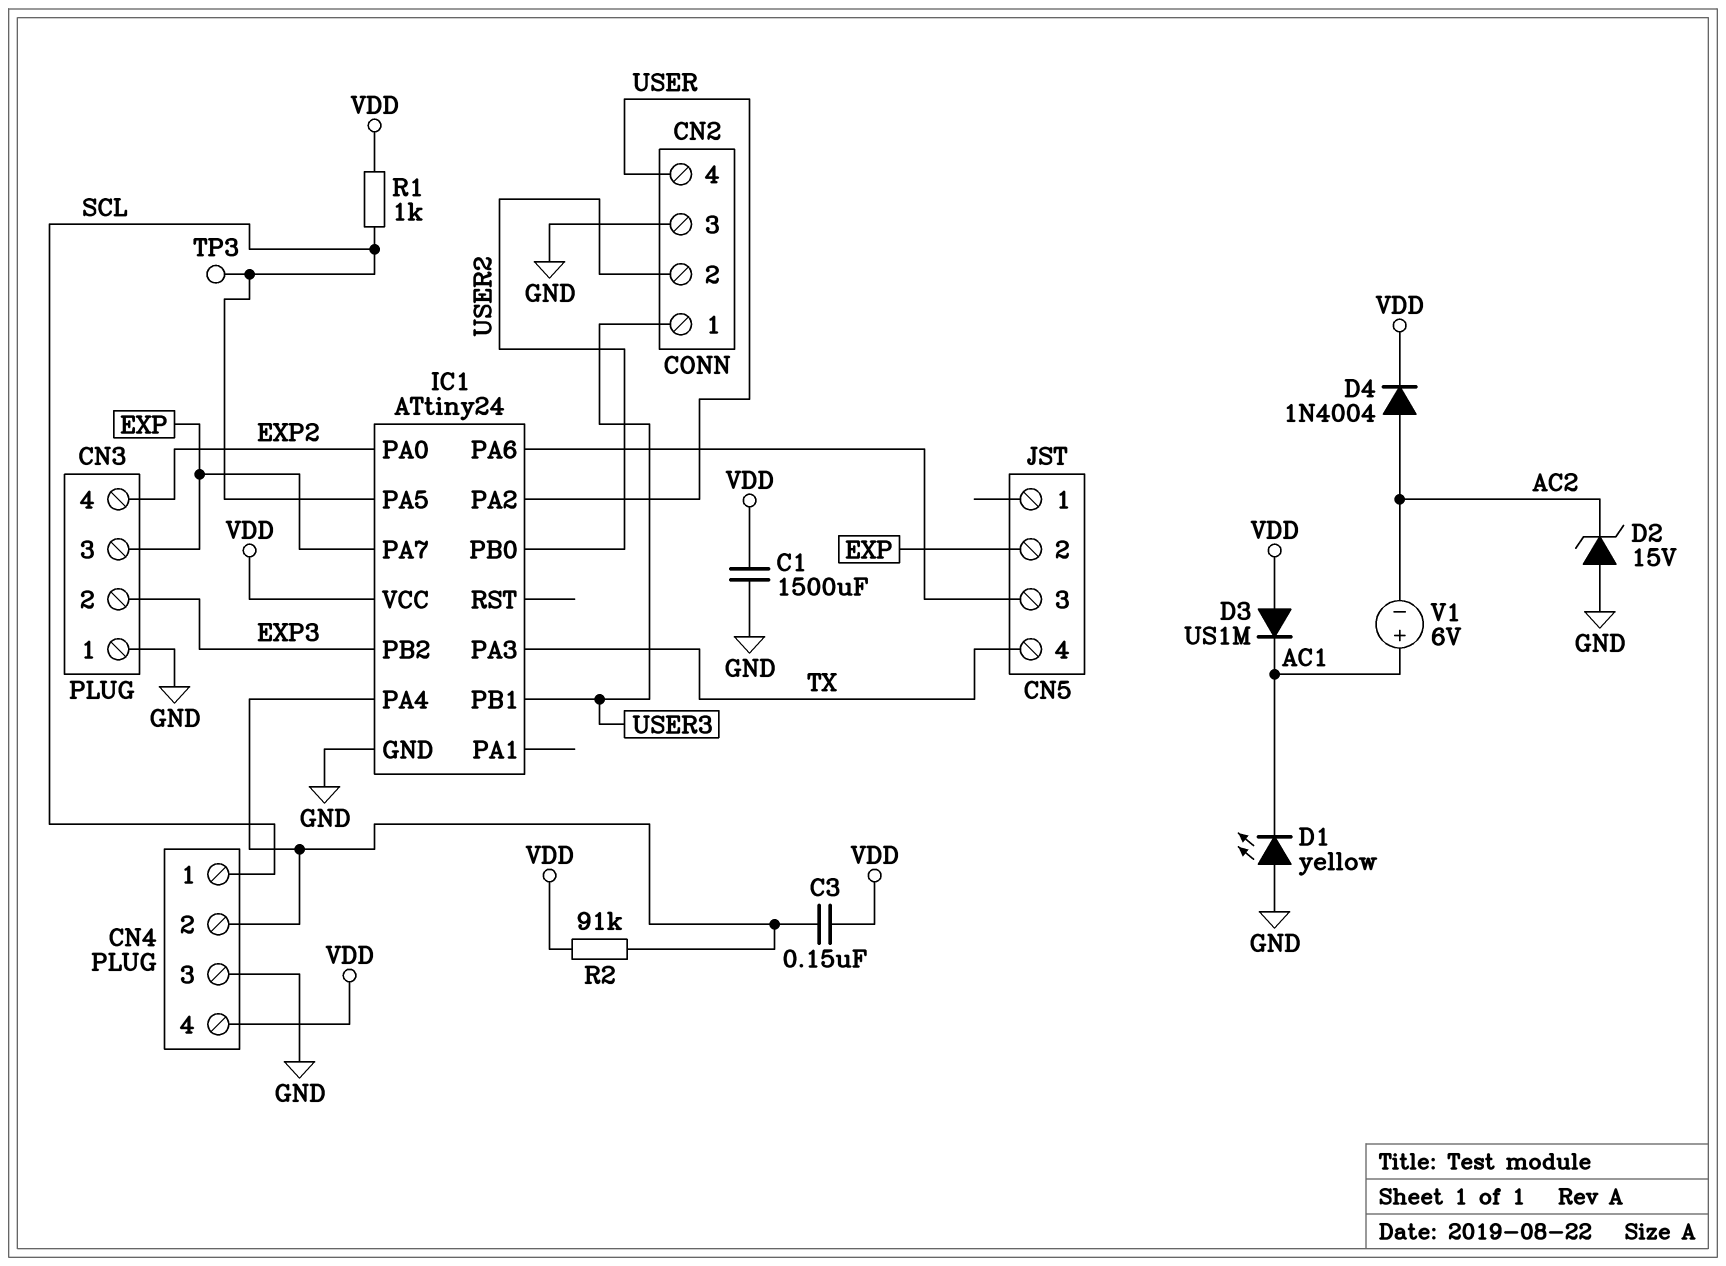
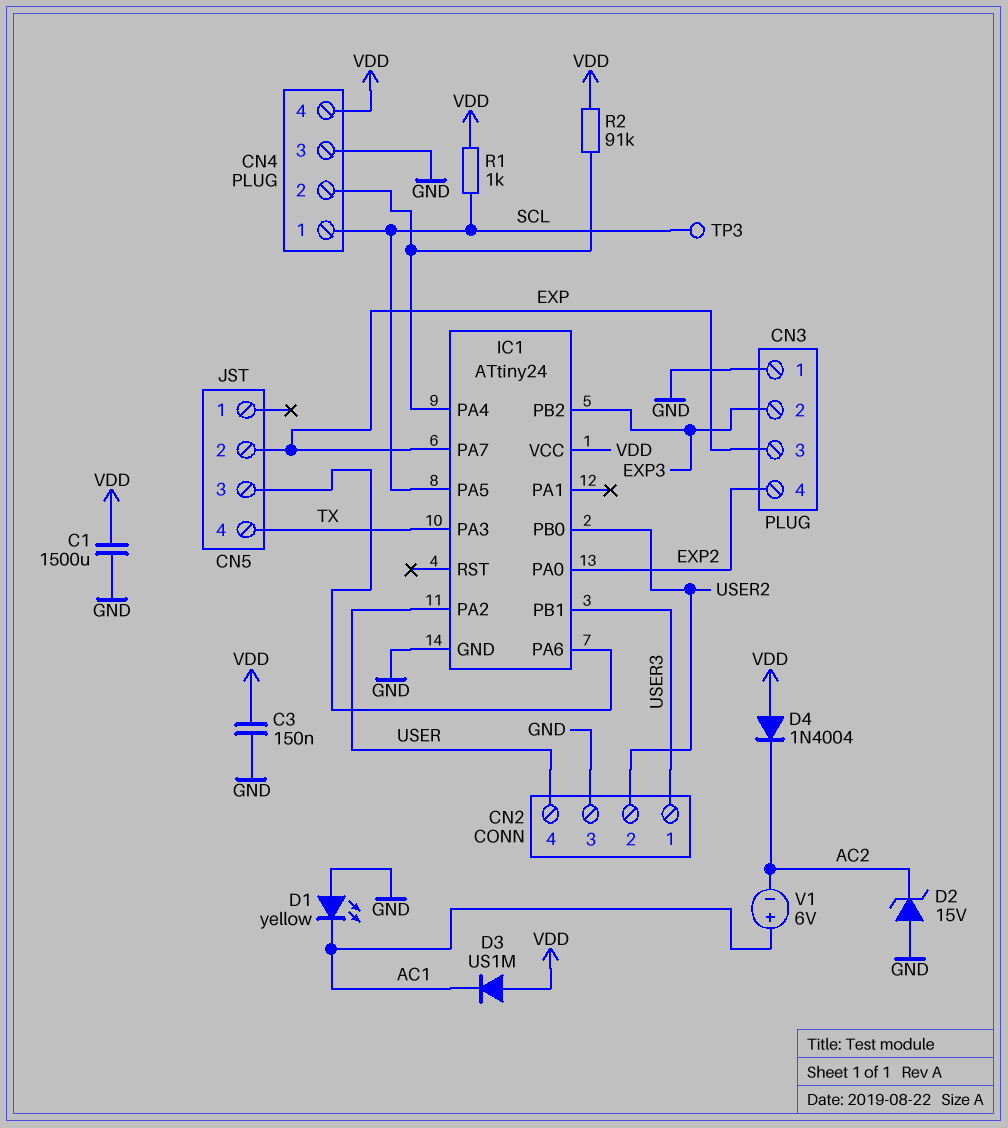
C3: 150nF (CN4/2, VDD) -> 150nF (GND, VDD)
D4: diode 1N4004 (A AC2, K VDD) -> diode 1N4004 (A VDD, K AC2)

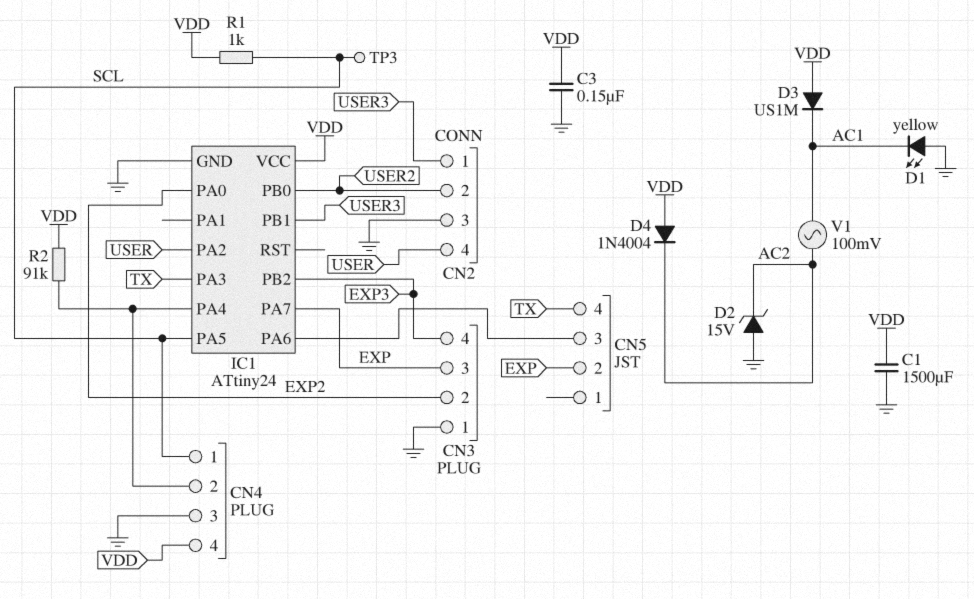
CN3 pin 2: EXP3 -> EXP2
CN3 pin 4: EXP2 -> EXP3
V1: 6V (plus AC1, minus AC2) -> AC 100mV (AC1, AC2)

